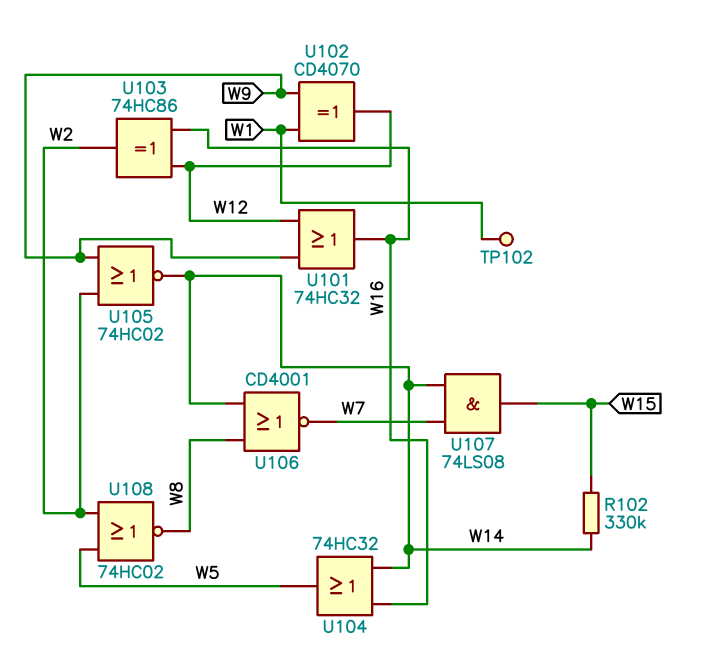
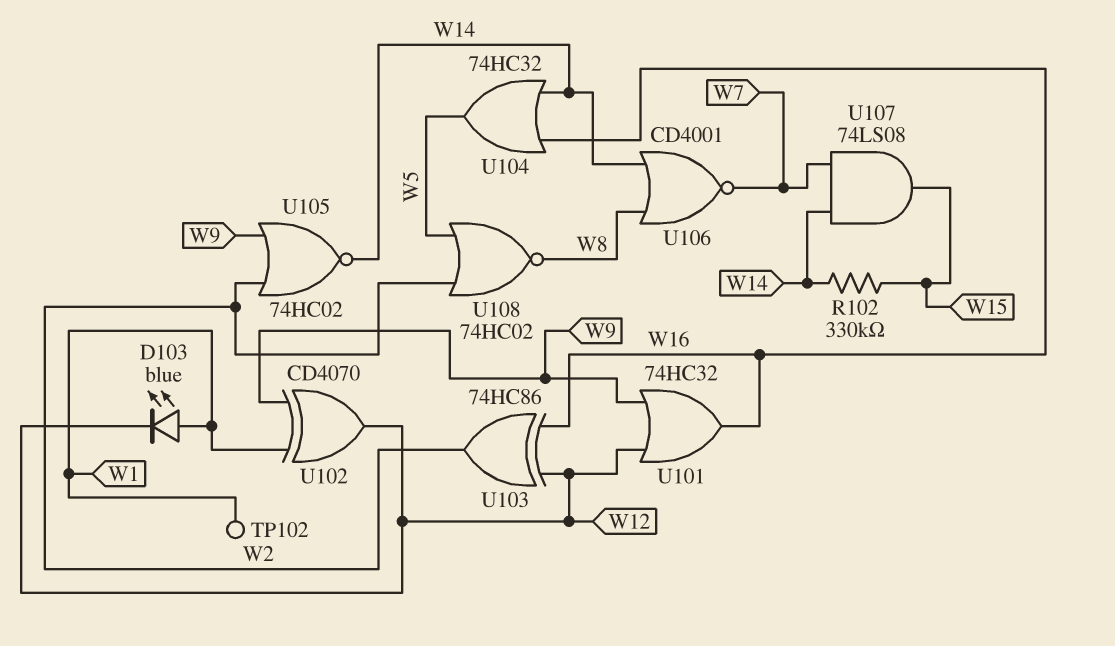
D103: none -> LED blue (A W1, K W12)

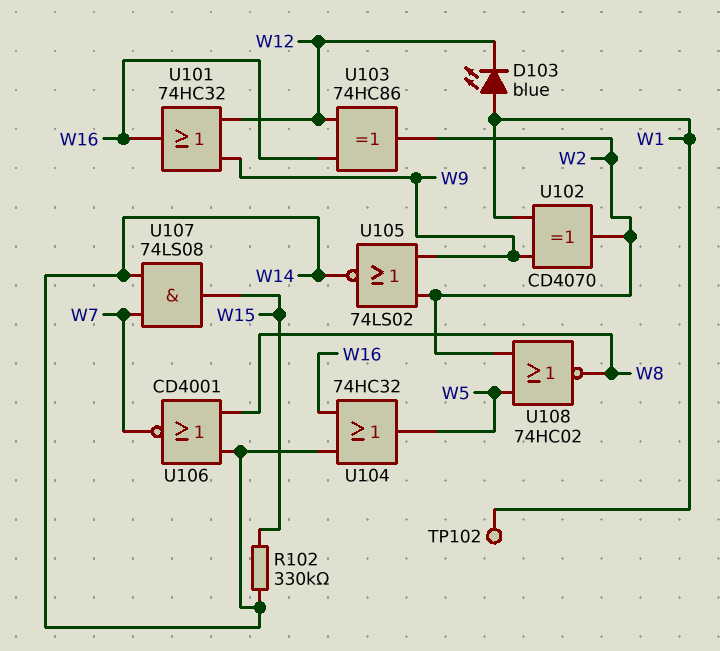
U102: XOR CD4070 (in W1, in W9, out W12) -> XOR CD4070 (in W1, in W9, out W2)
U105: NOR 74HC02 (in W2, in W9, out W14) -> NOR 74LS02 (in W2, in W9, out W14)

